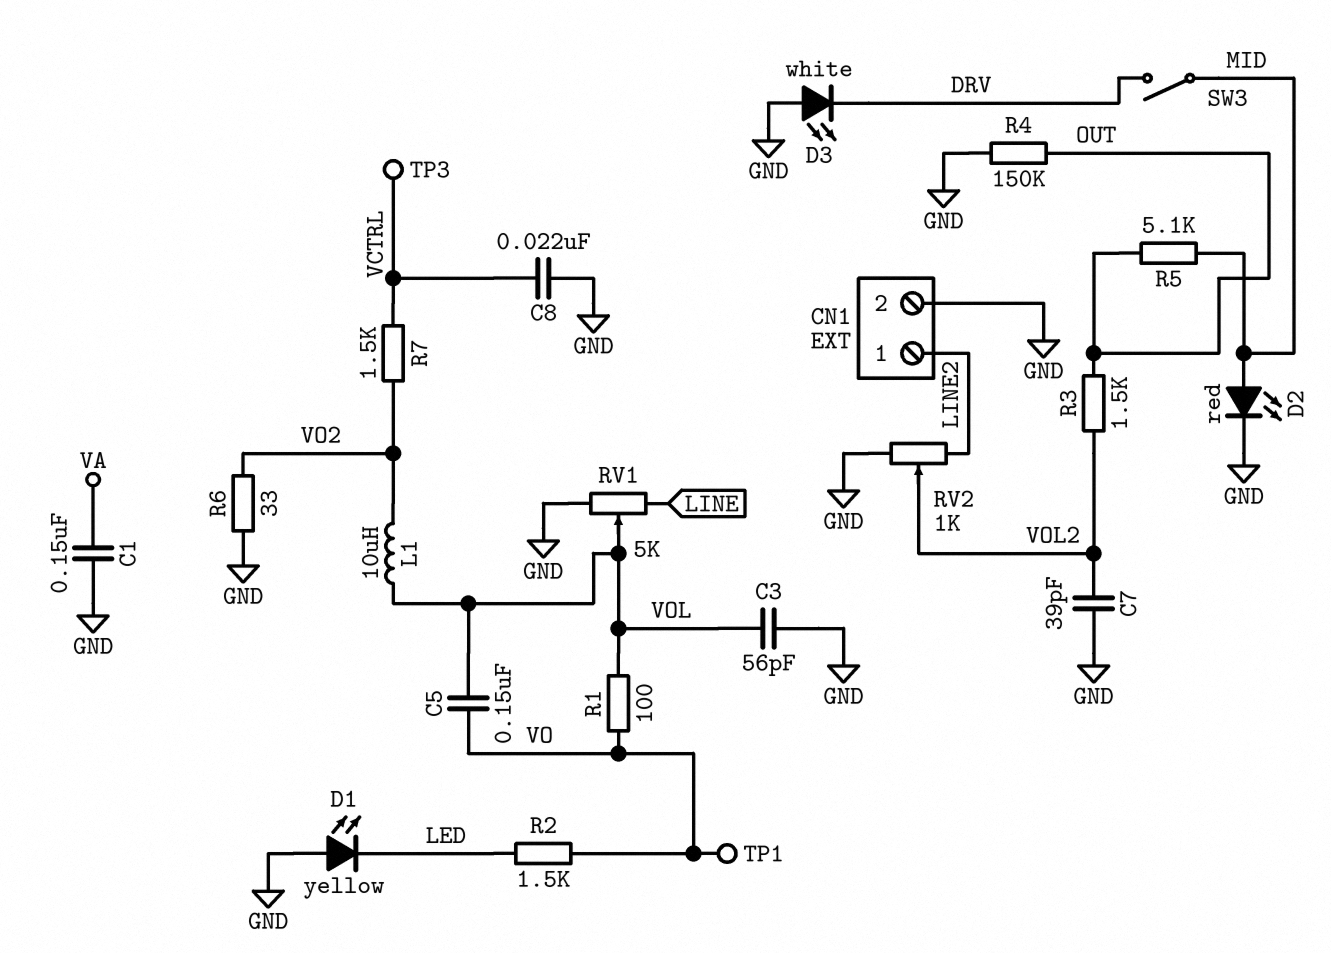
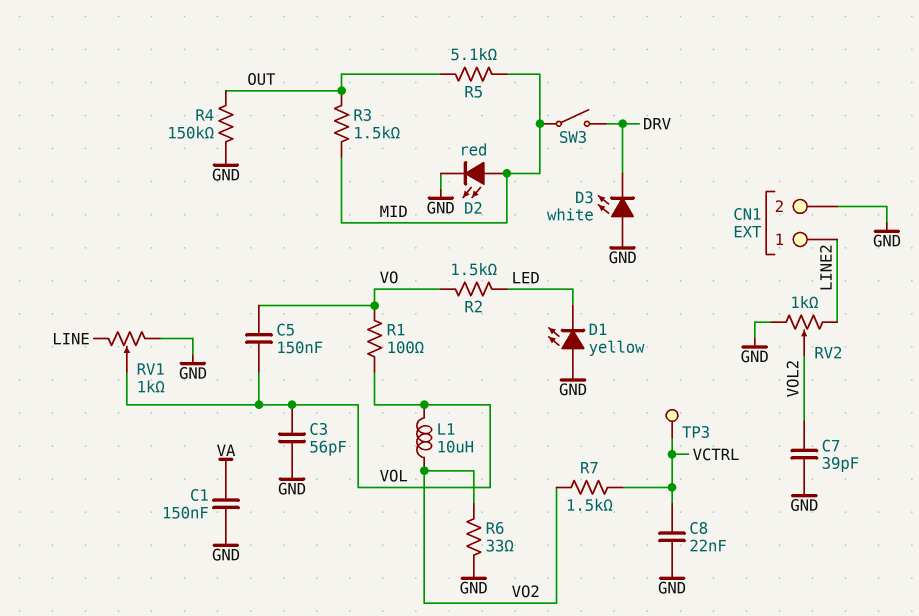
R3: 1.5k (OUT, VOL2) -> 1.5k (MID, OUT)
RV1: 5k (GND, LINE, wiper VOL) -> 1k (GND, LINE, wiper VOL)
TP1: test point (VO) -> none

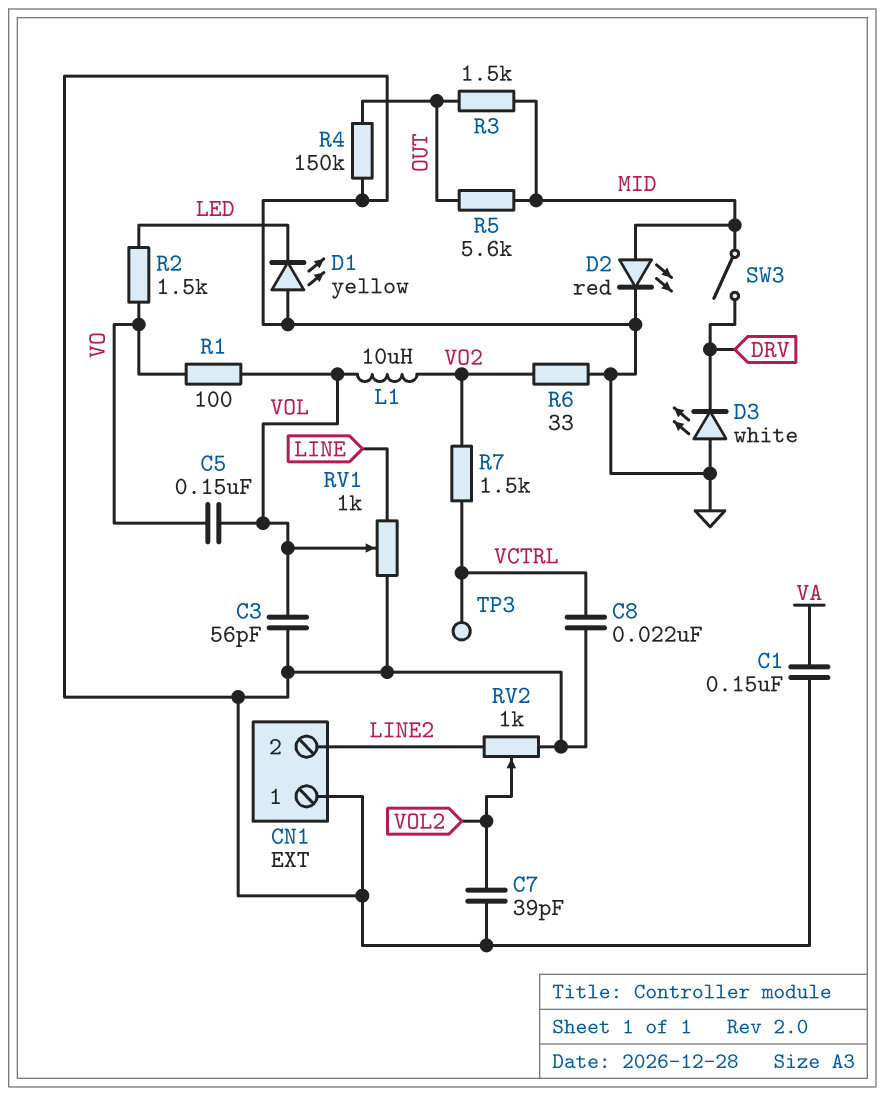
CN1 pin 1: LINE2 -> GND
CN1 pin 2: GND -> LINE2
R5: 5.1k (MID, OUT) -> 5.6k (MID, OUT)

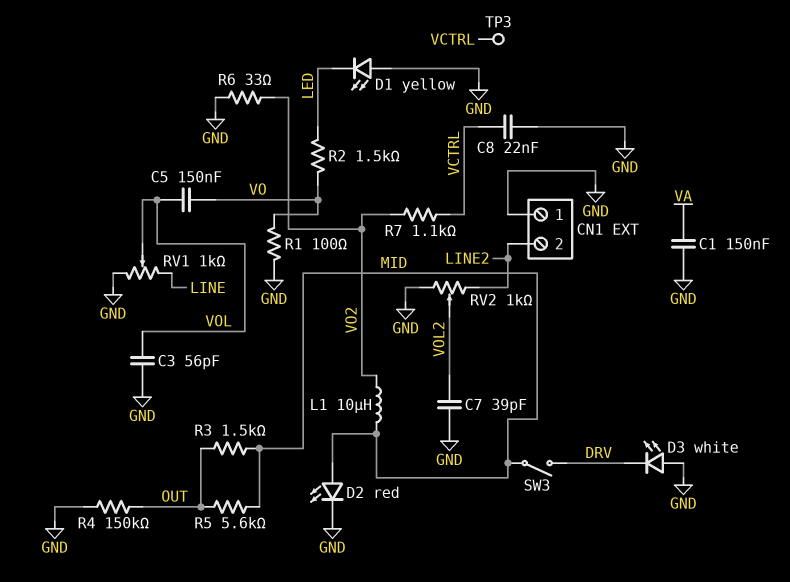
L1: 10uH (VO2, VOL) -> 10uH (MID, VO2)
R1: 100 (VO, VOL) -> 100 (GND, VO)
R7: 1.5k (VCTRL, VO2) -> 1.1k (VCTRL, VO2)

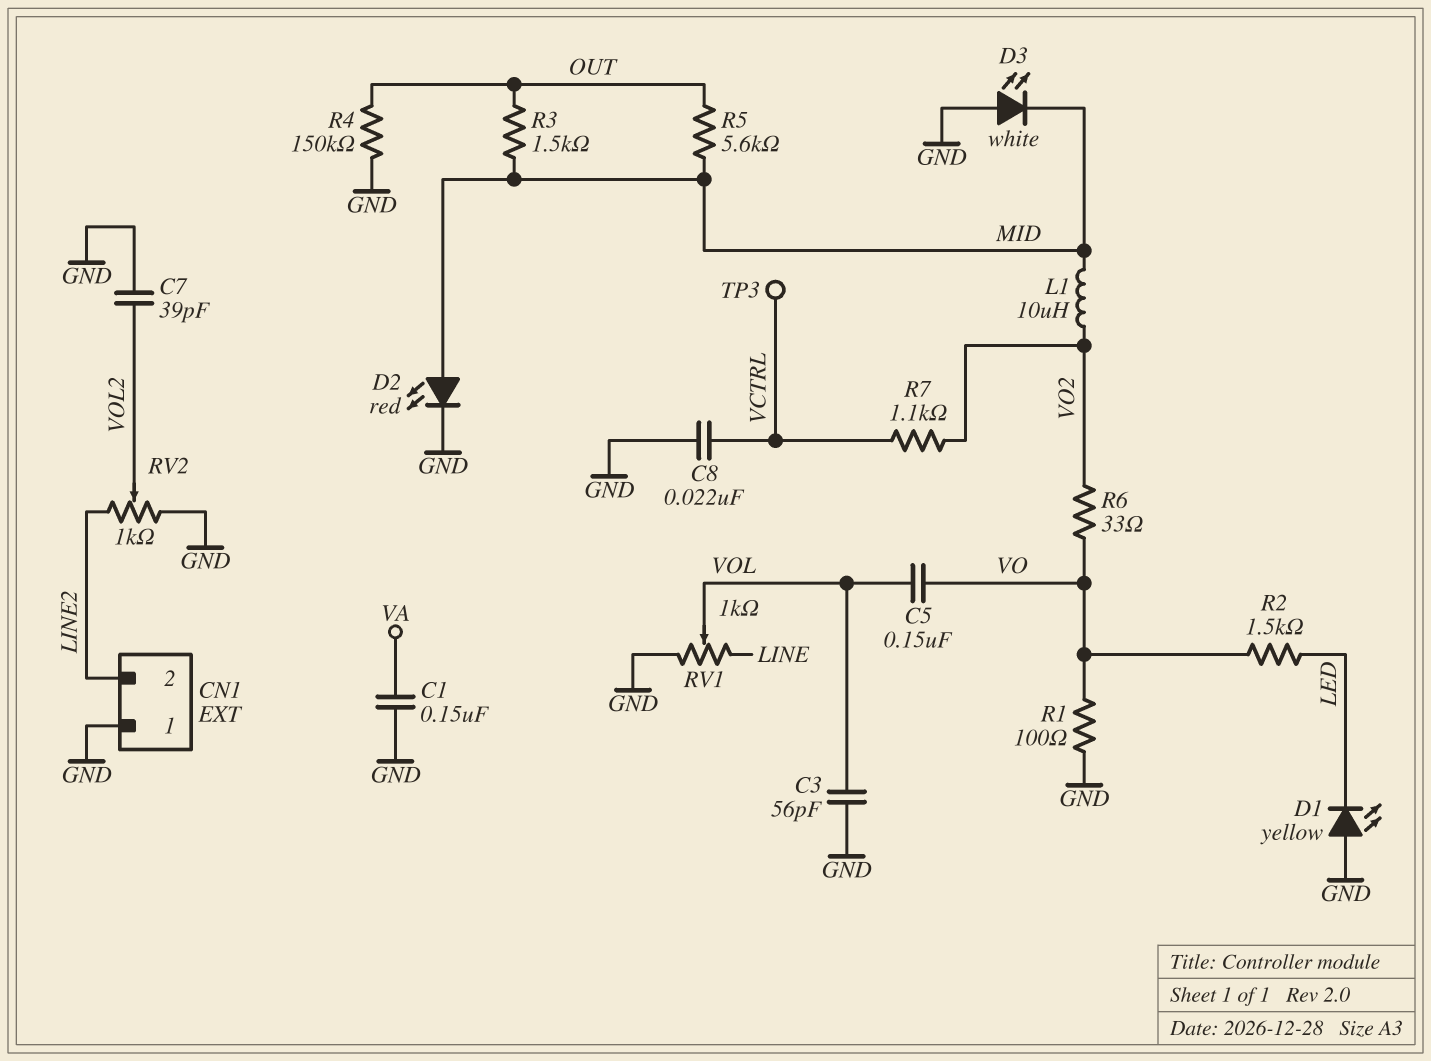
D3: LED white (A GND, K DRV) -> LED white (A GND, K MID)
R6: 33 (GND, VO2) -> 33 (VO, VO2)
SW3: switch (DRV, MID) -> none

